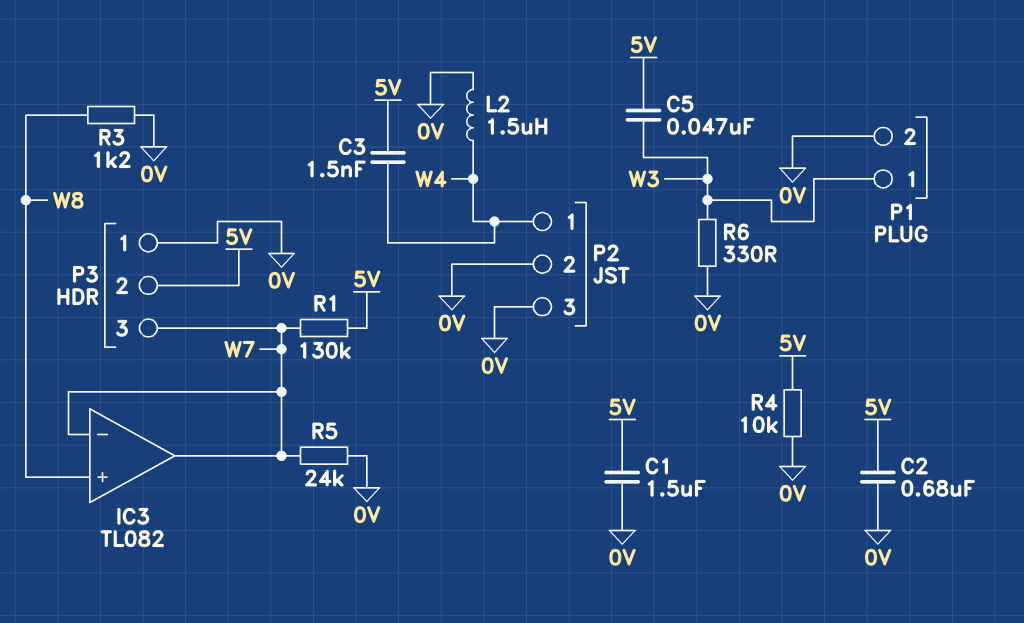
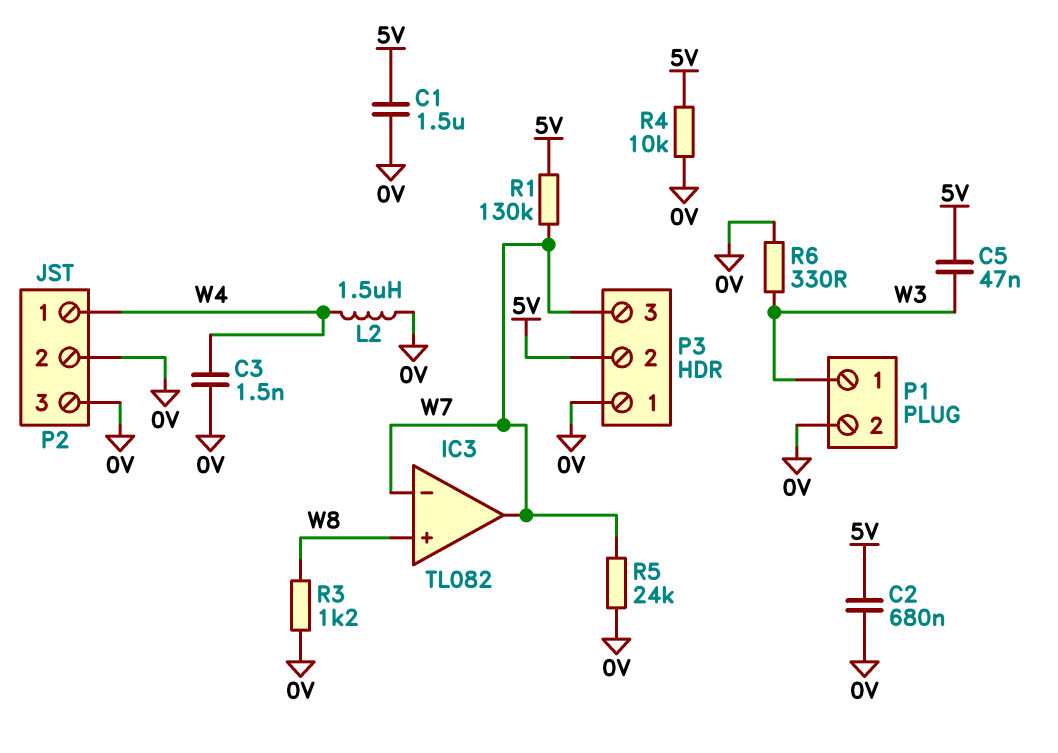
C3: 1.5nF (5V, W4) -> 1.5nF (0V, W4)

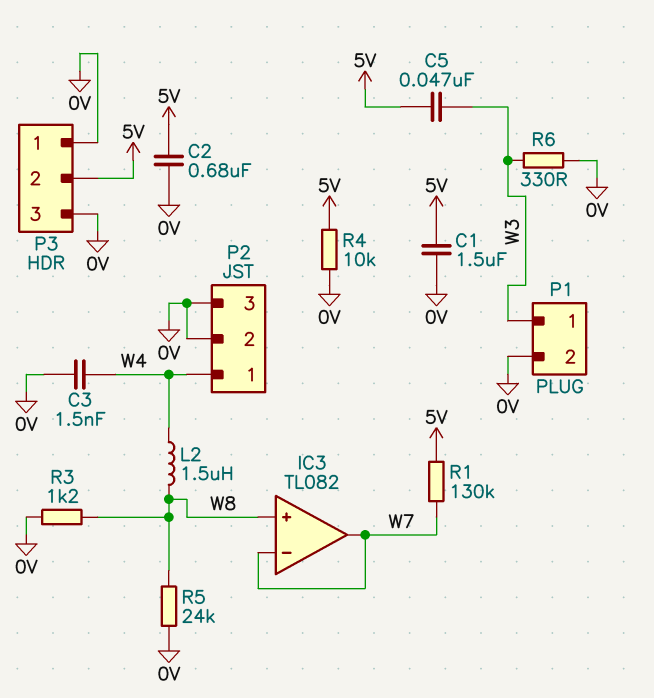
L2: 1.5uH (0V, W4) -> 1.5uH (W4, W8)
P3 pin 3: W7 -> 0V
R5: 24k (0V, W7) -> 24k (0V, W8)

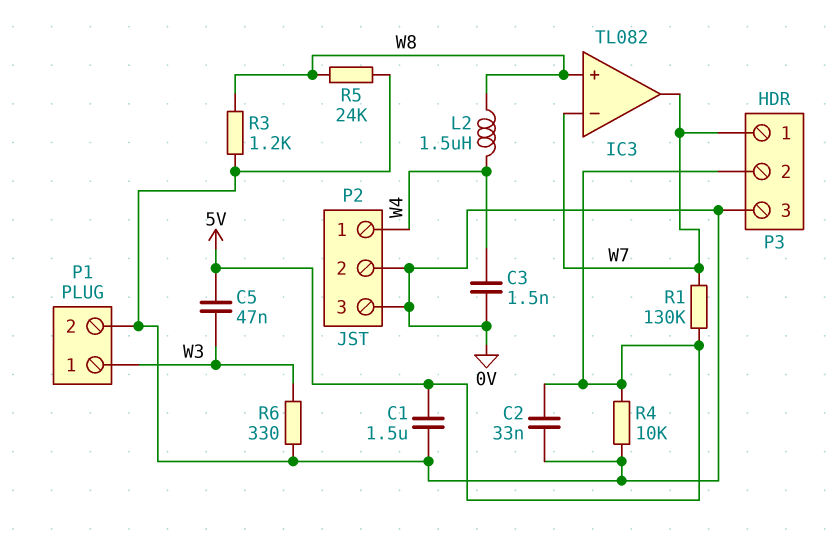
C2: 680nF (0V, 5V) -> 33nF (0V, 5V)
P3 pin 1: 0V -> W7

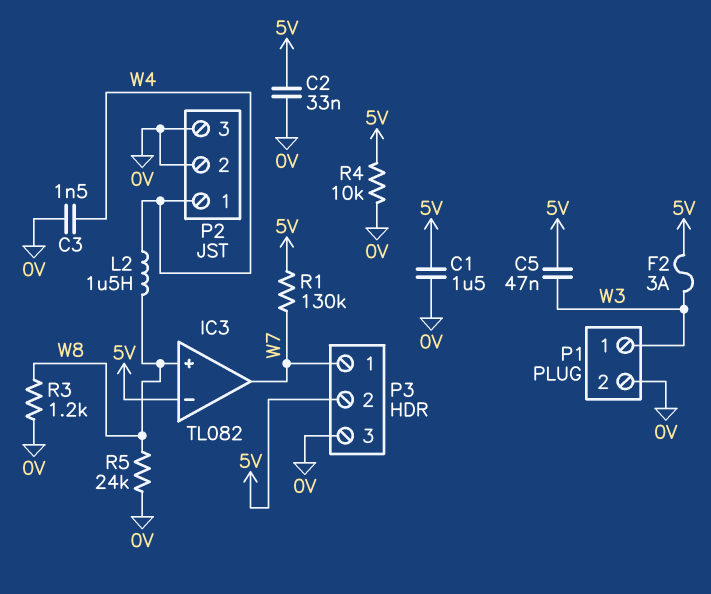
F2: none -> 3A (5V, W3)
IC3 pin in-: W7 -> 5V
R6: 330 (0V, W3) -> none

